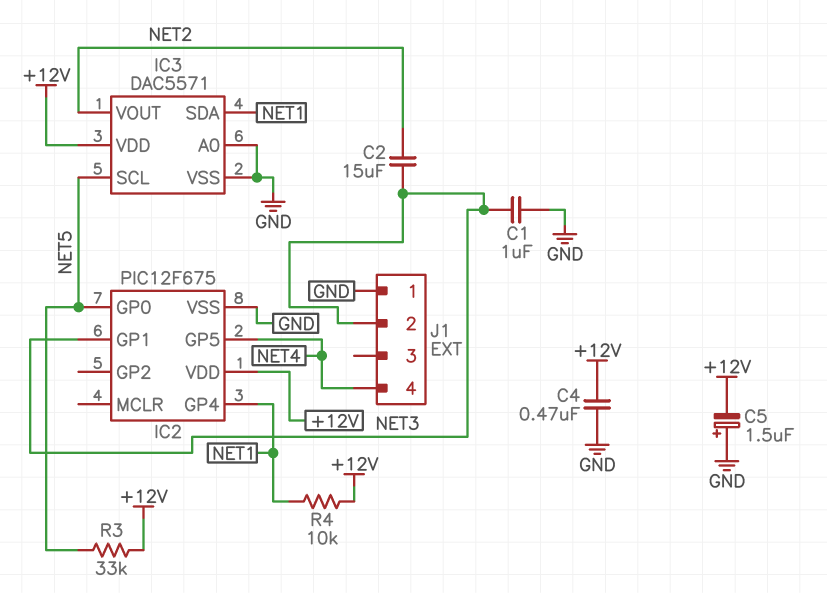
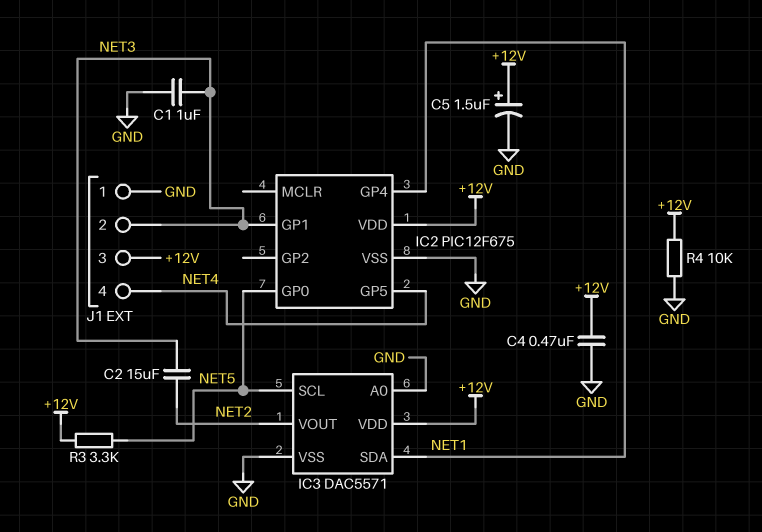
C5: 1.5uF (plus GND, minus +12V) -> 1.5uF (plus +12V, minus GND)
J1 pin 3: none -> +12V
R3: 33k (+12V, NET5) -> 3.3k (+12V, NET5)
R4: 10k (+12V, NET1) -> 10k (+12V, GND)

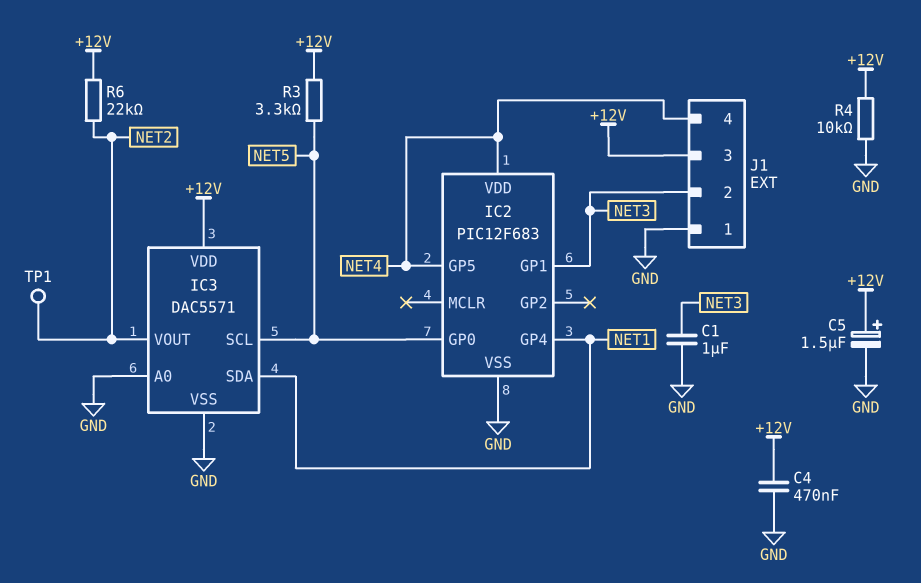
C2: 15uF (NET2, NET3) -> none
IC2: PIC12F675 -> PIC12F683
IC2 pin VDD: +12V -> NET4
R6: none -> 22k (+12V, NET2)
TP1: none -> test point (NET2)

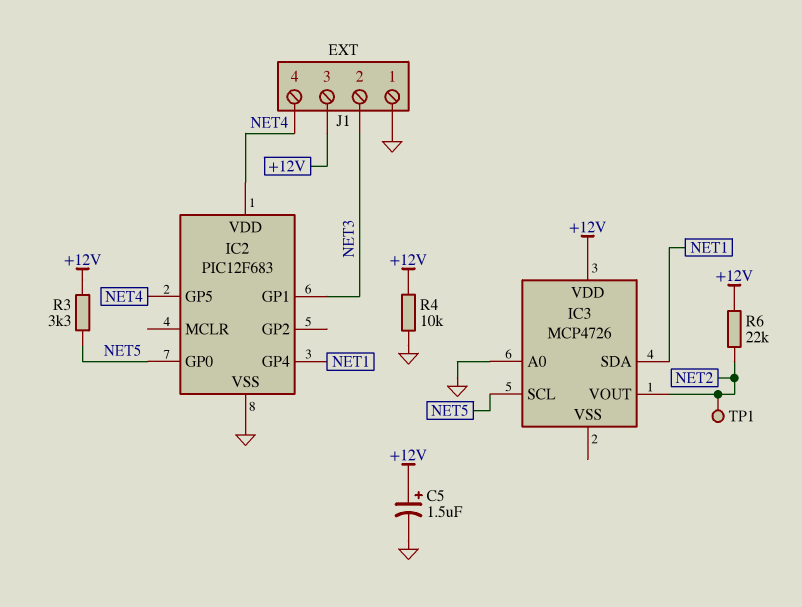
C1: 1uF (GND, NET3) -> none
C4: 470nF (+12V, GND) -> none
IC3: DAC5571 -> MCP4726
IC3 pin VSS: GND -> none

